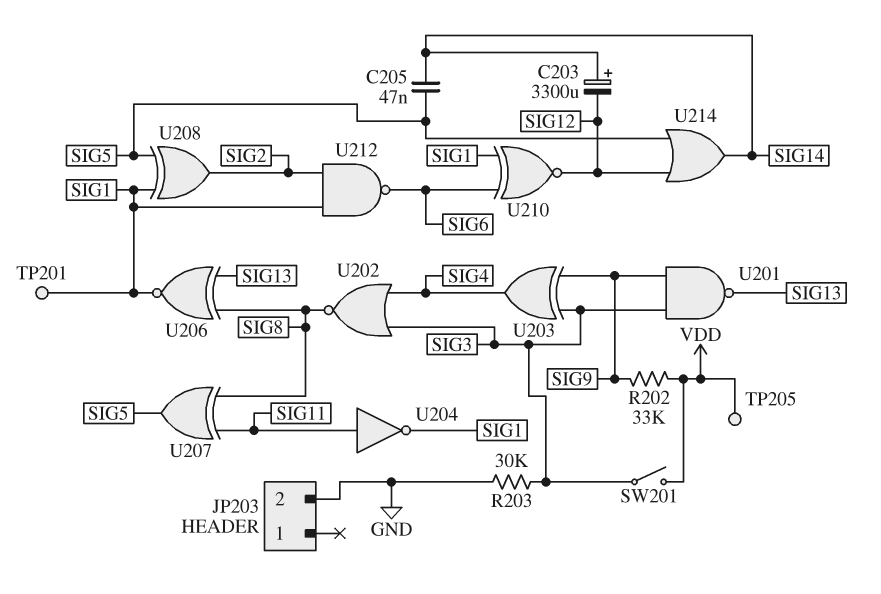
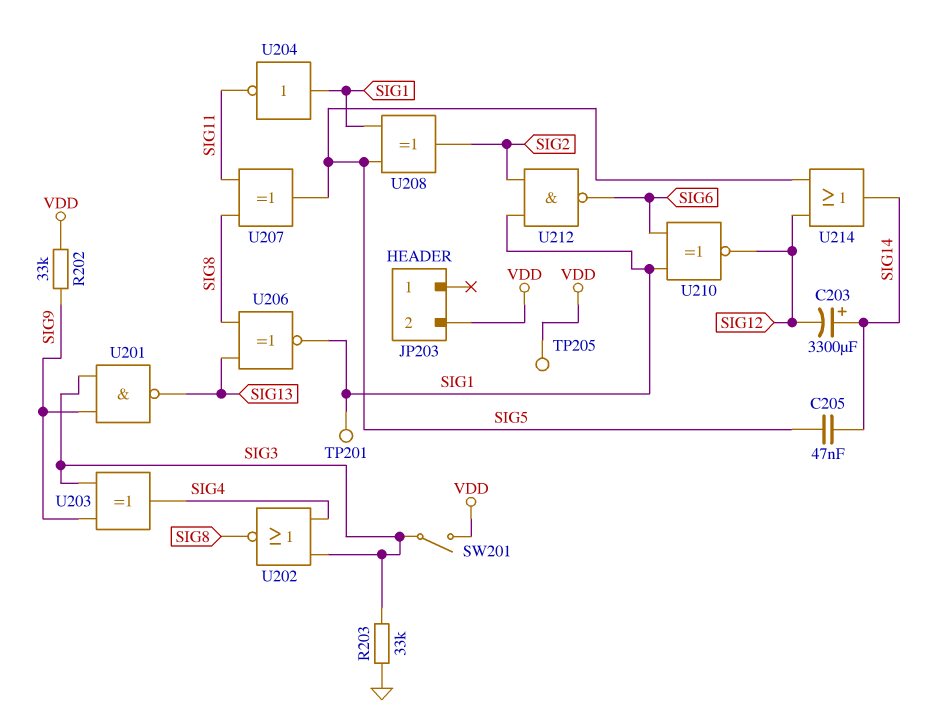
JP203 pin 2: GND -> VDD
R203: 30k (GND, SIG3) -> 33k (GND, SIG3)
U204: NOT (in SIG11, out SIG1) -> NOT (in SIG1, out SIG11)

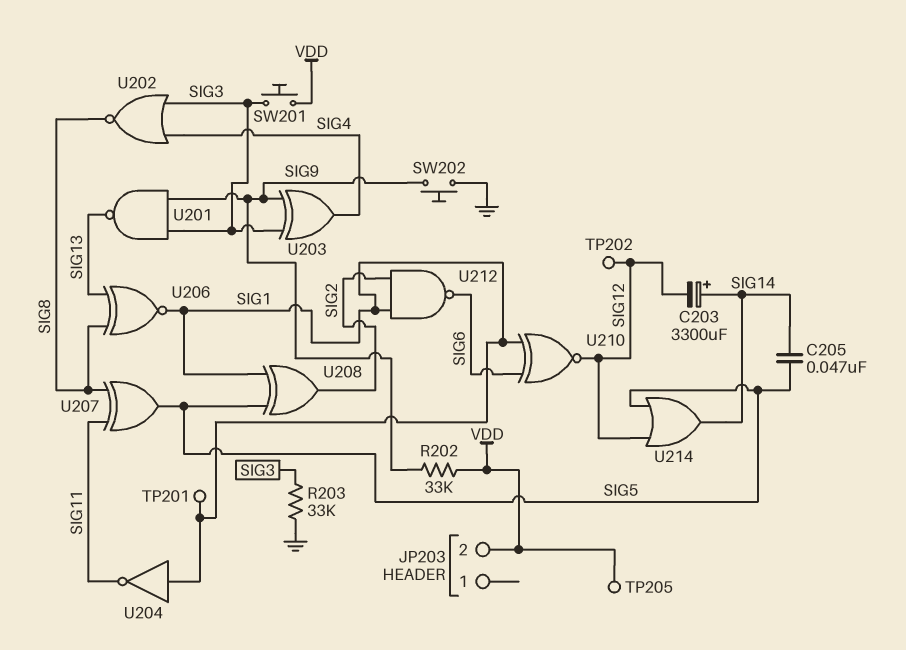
SW201: switch (SIG3, VDD) -> button (SIG3, VDD)
SW202: none -> button (GND, SIG9)
TP202: none -> test point (SIG12)

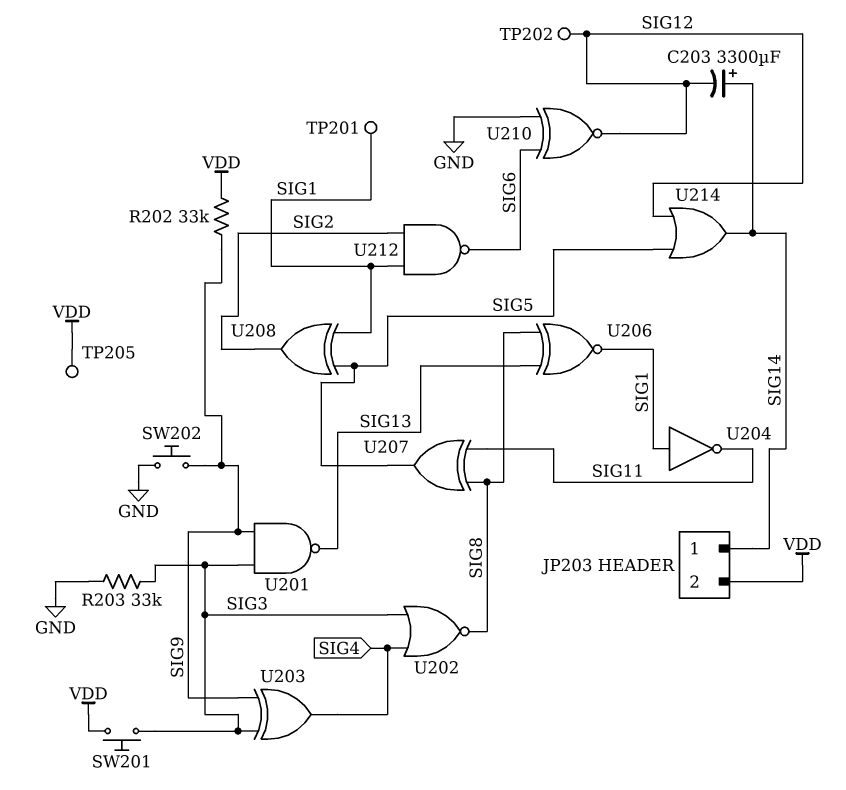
C205: 47nF (SIG5, SIG14) -> none
JP203 pin 1: none -> SIG14
U210: XNOR (in SIG1, in SIG6, out SIG12) -> XNOR (in GND, in SIG6, out SIG12)

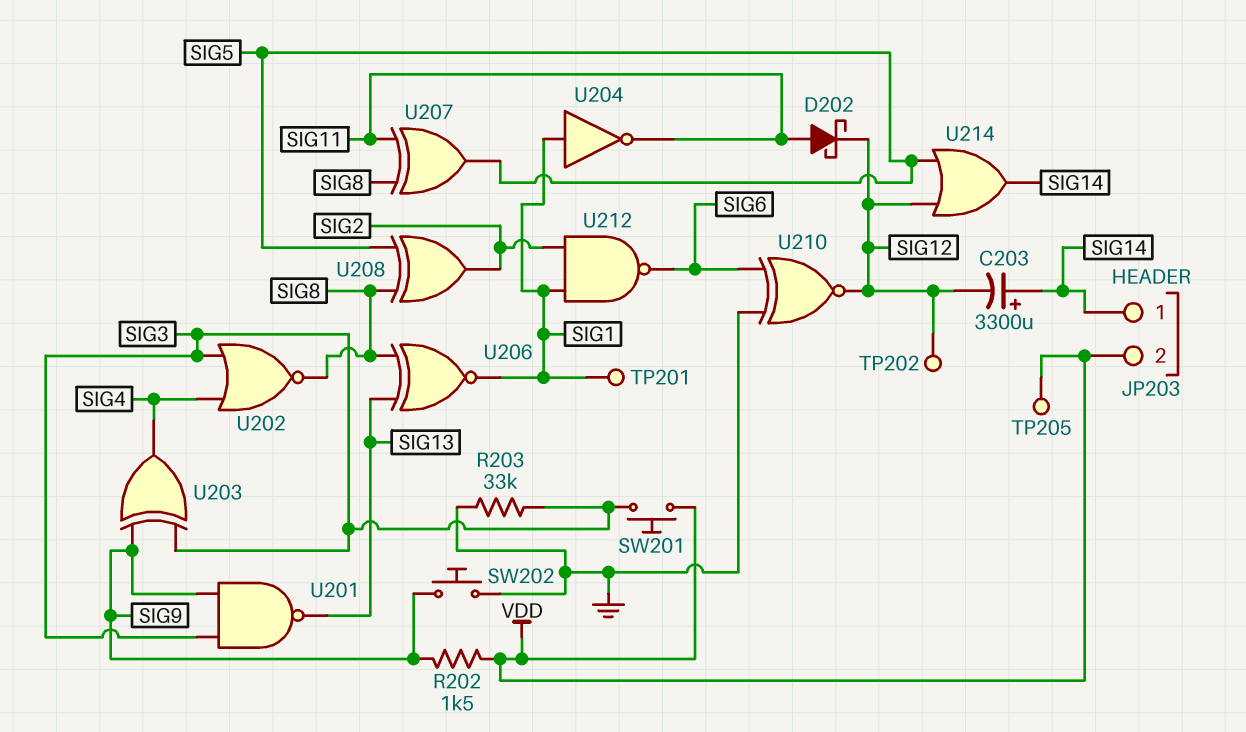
D202: none -> schottky (A SIG11, K SIG12)
R202: 33k (SIG9, VDD) -> 1.5k (SIG9, VDD)
U208: XOR (in SIG1, in SIG5, out SIG2) -> XOR (in SIG5, in SIG8, out SIG2)

